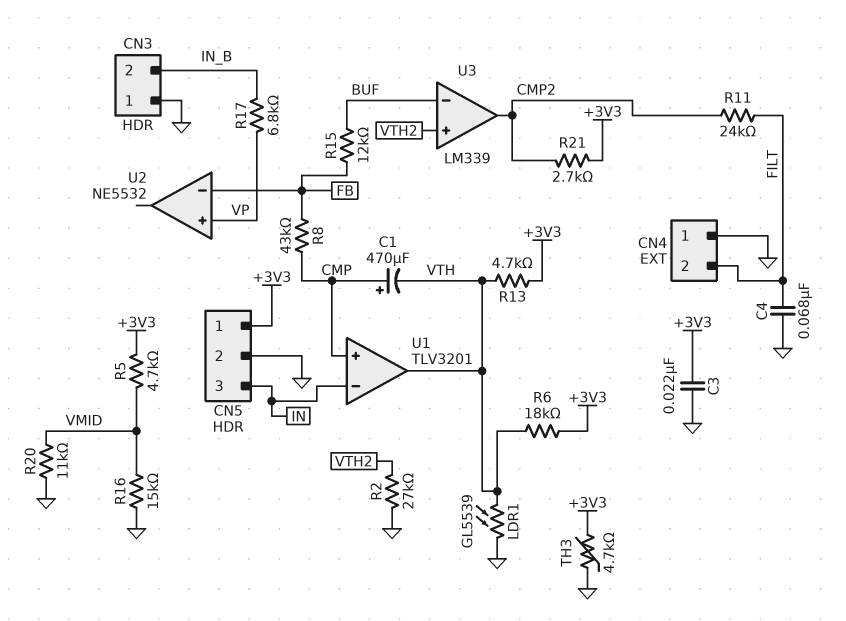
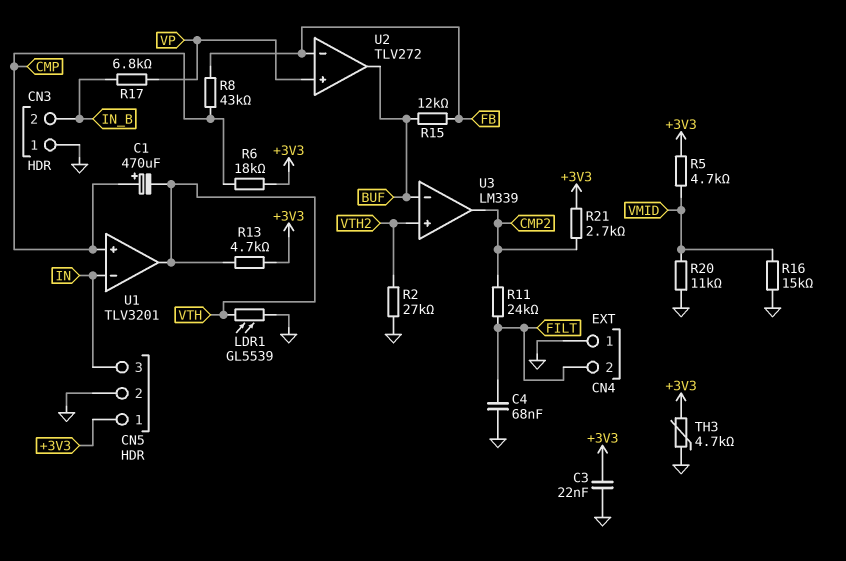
R6: 18k (+3V3, VTH) -> 18k (+3V3, CMP)
U2: NE5532 -> TLV272
U2 pin out: none -> BUF

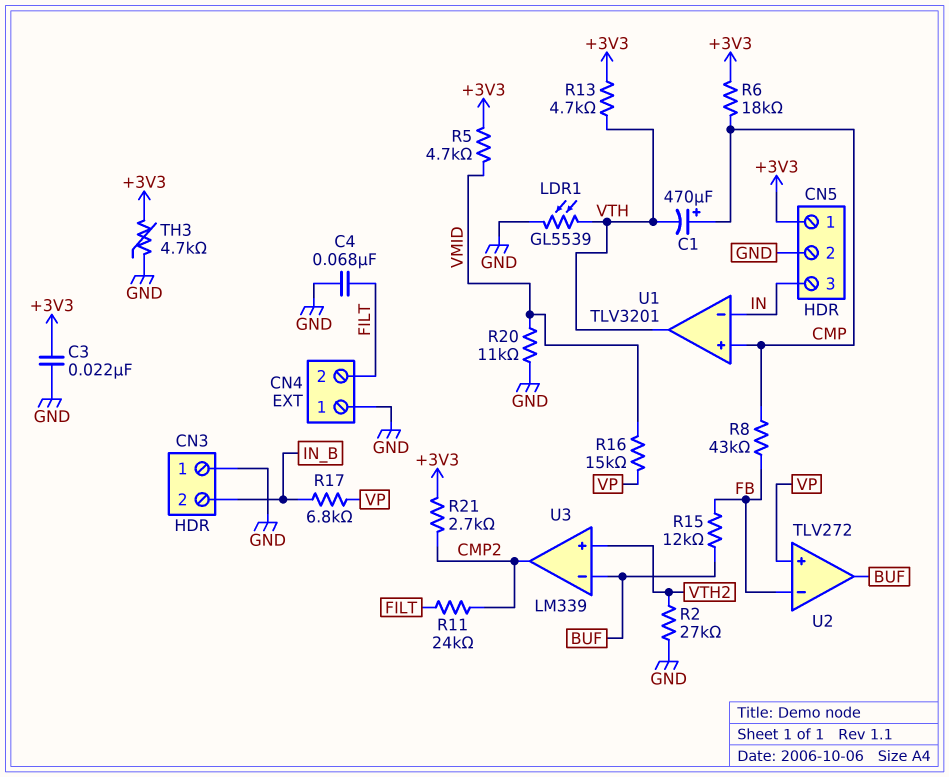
R16: 15k (GND, VMID) -> 15k (VMID, VP)

